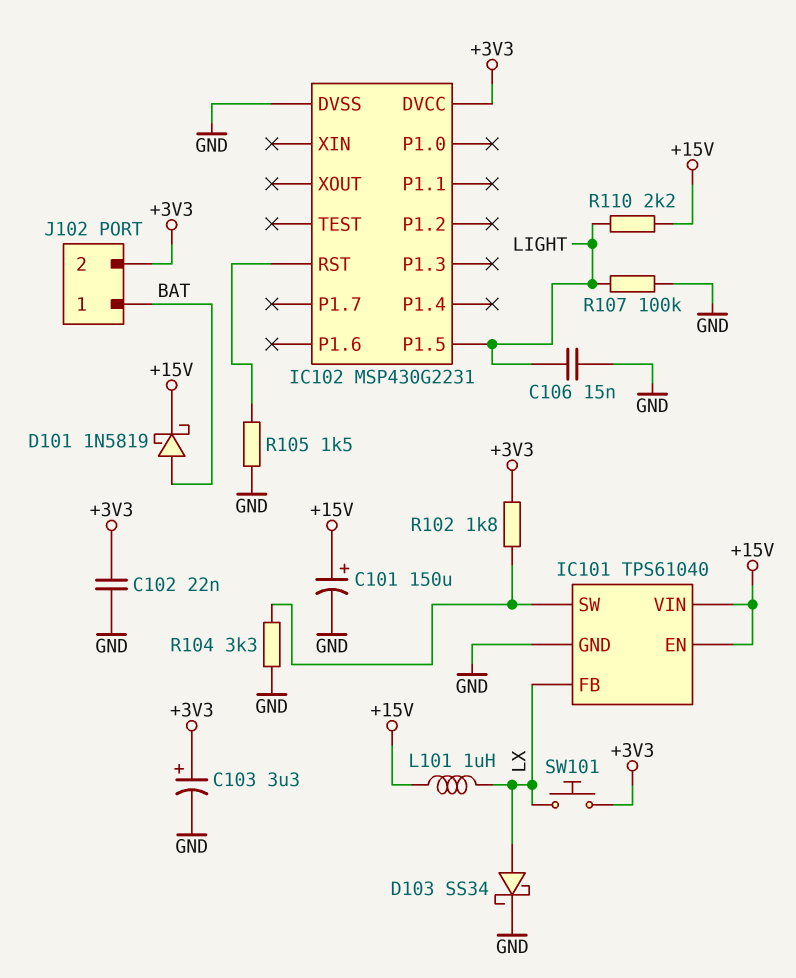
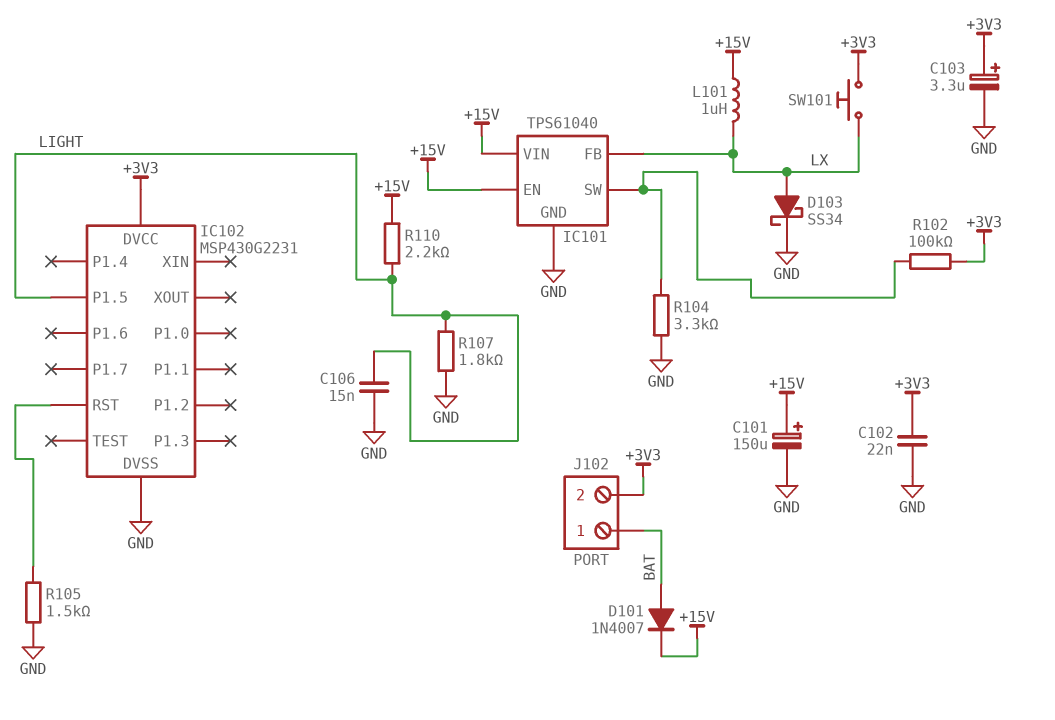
D101: schottky 1N5819 (A BAT, K +15V) -> diode 1N4007 (A BAT, K +15V)
R102: 1.8k (+3V3, IC101/SW) -> 100k (+3V3, IC101/SW)
R107: 100k (GND, LIGHT) -> 1.8k (GND, LIGHT)

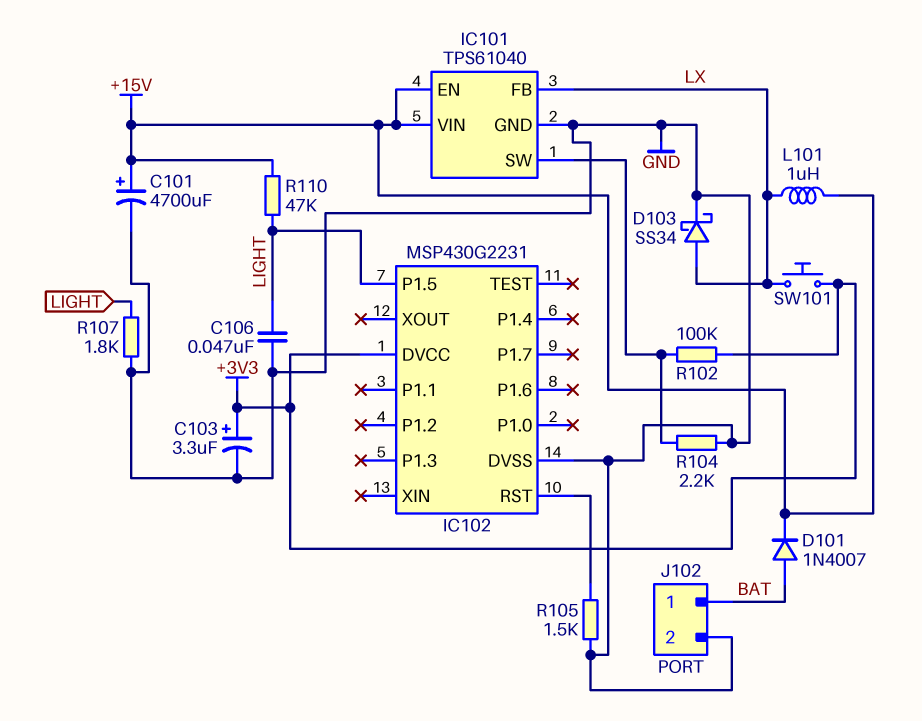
C101: 150uF (plus +15V, minus GND) -> 4700uF (plus +15V, minus GND)
C102: 22nF (+3V3, GND) -> none
C106: 15nF (GND, LIGHT) -> 47nF (GND, LIGHT)
J102 pin 2: +3V3 -> GND
R104: 3.3k (GND, IC101/SW) -> 2.2k (GND, IC101/SW)
R110: 2.2k (+15V, LIGHT) -> 47k (+15V, LIGHT)

